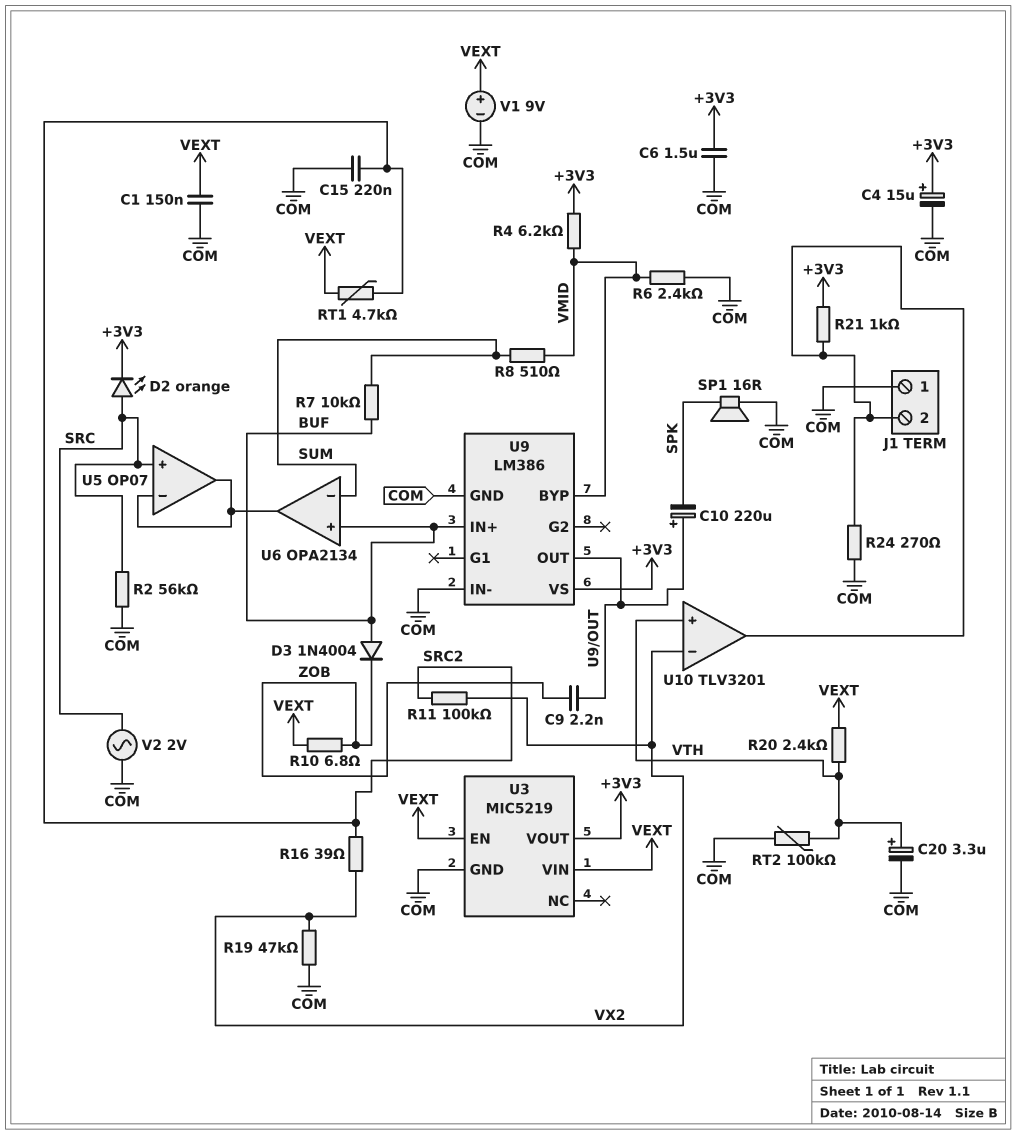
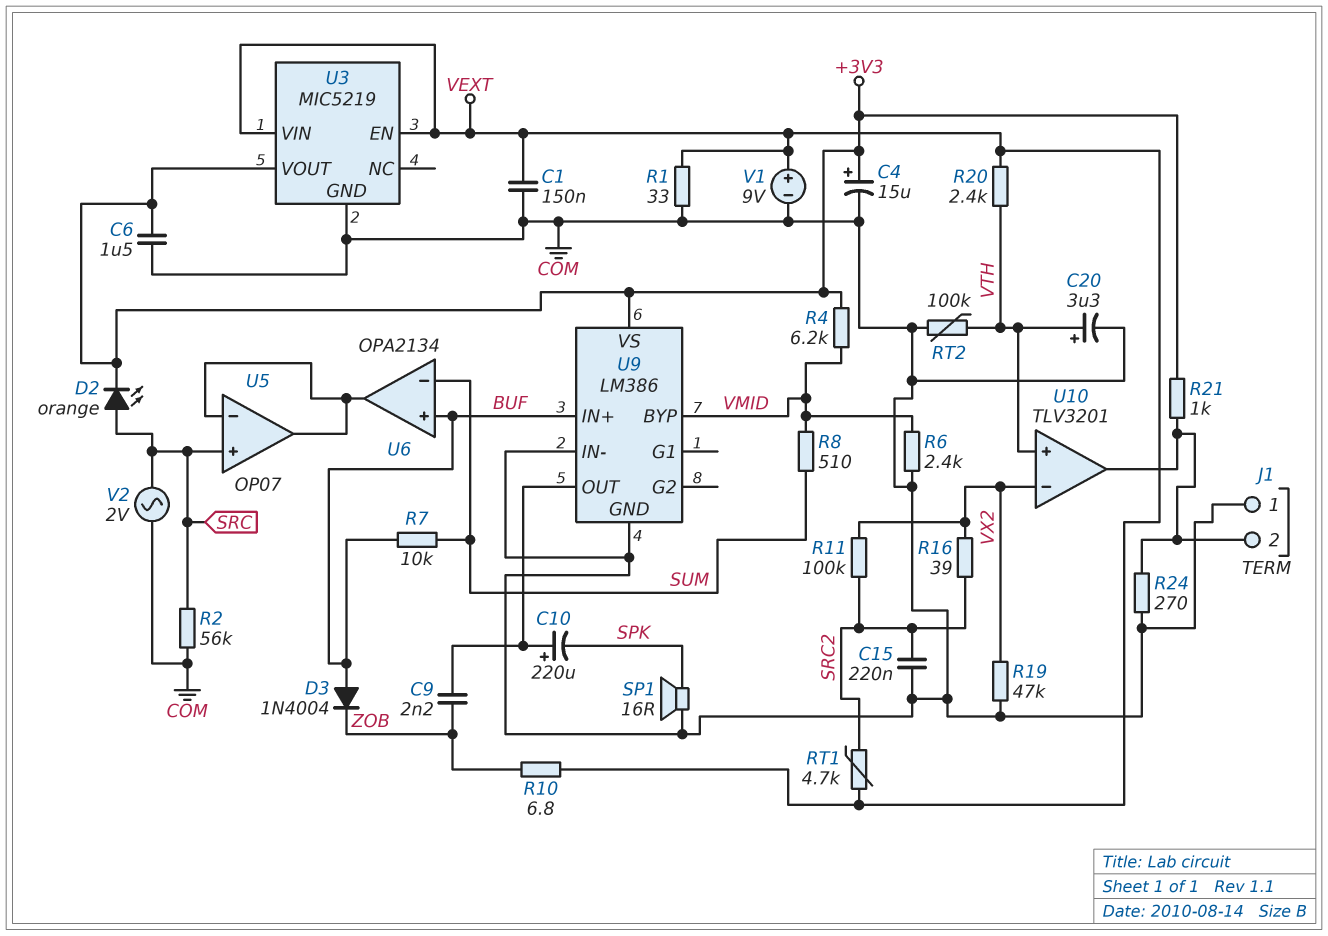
R1: none -> 33 (COM, VEXT)

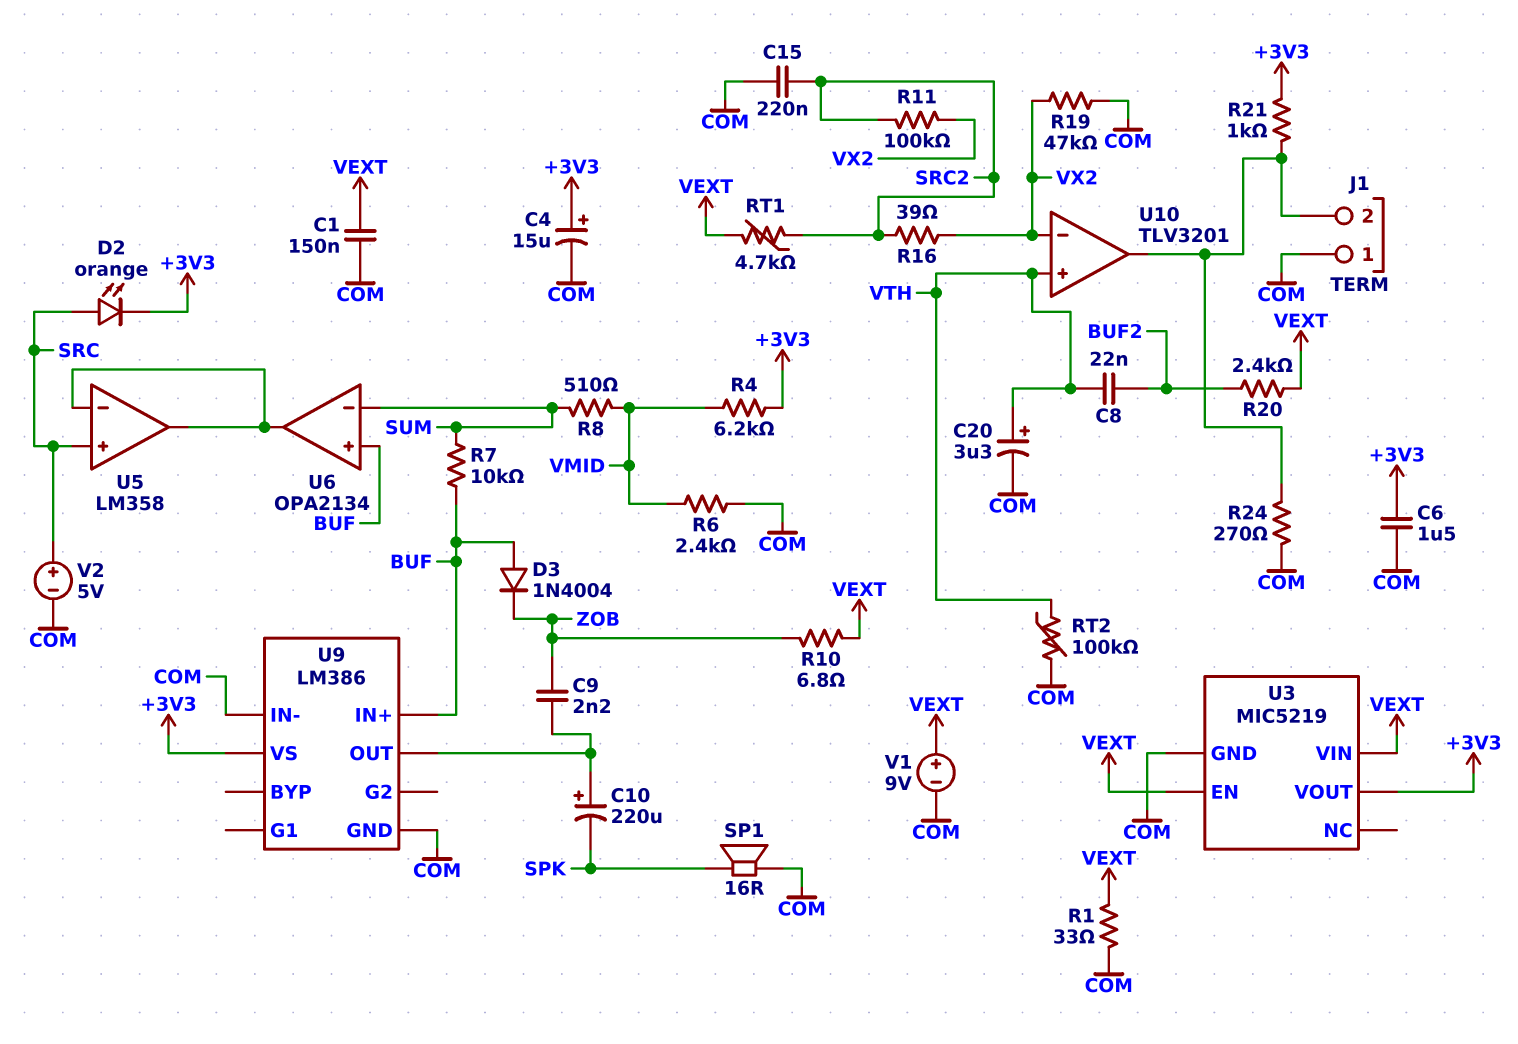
C8: none -> 22nF (BUF2, VTH)
R2: 56k (COM, SRC) -> none
R20: 2.4k (VEXT, VTH) -> 2.4k (BUF2, VEXT)
U5: OP07 -> LM358
U9 pin BYP: VMID -> none
V2: AC 2V (COM, SRC) -> 5V (plus SRC, minus COM)

